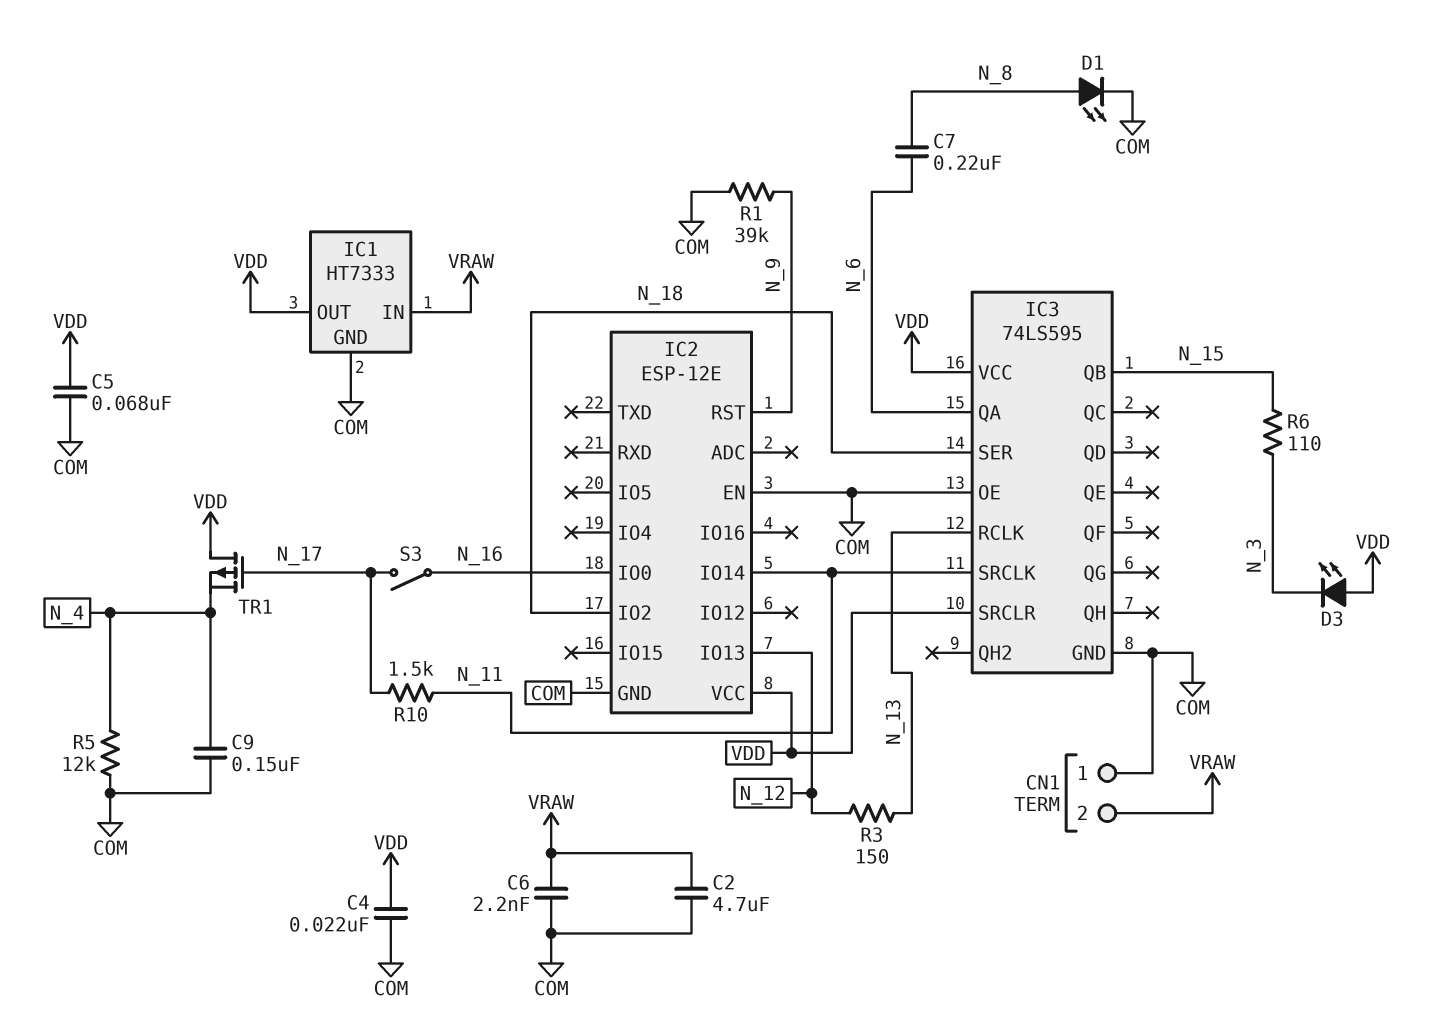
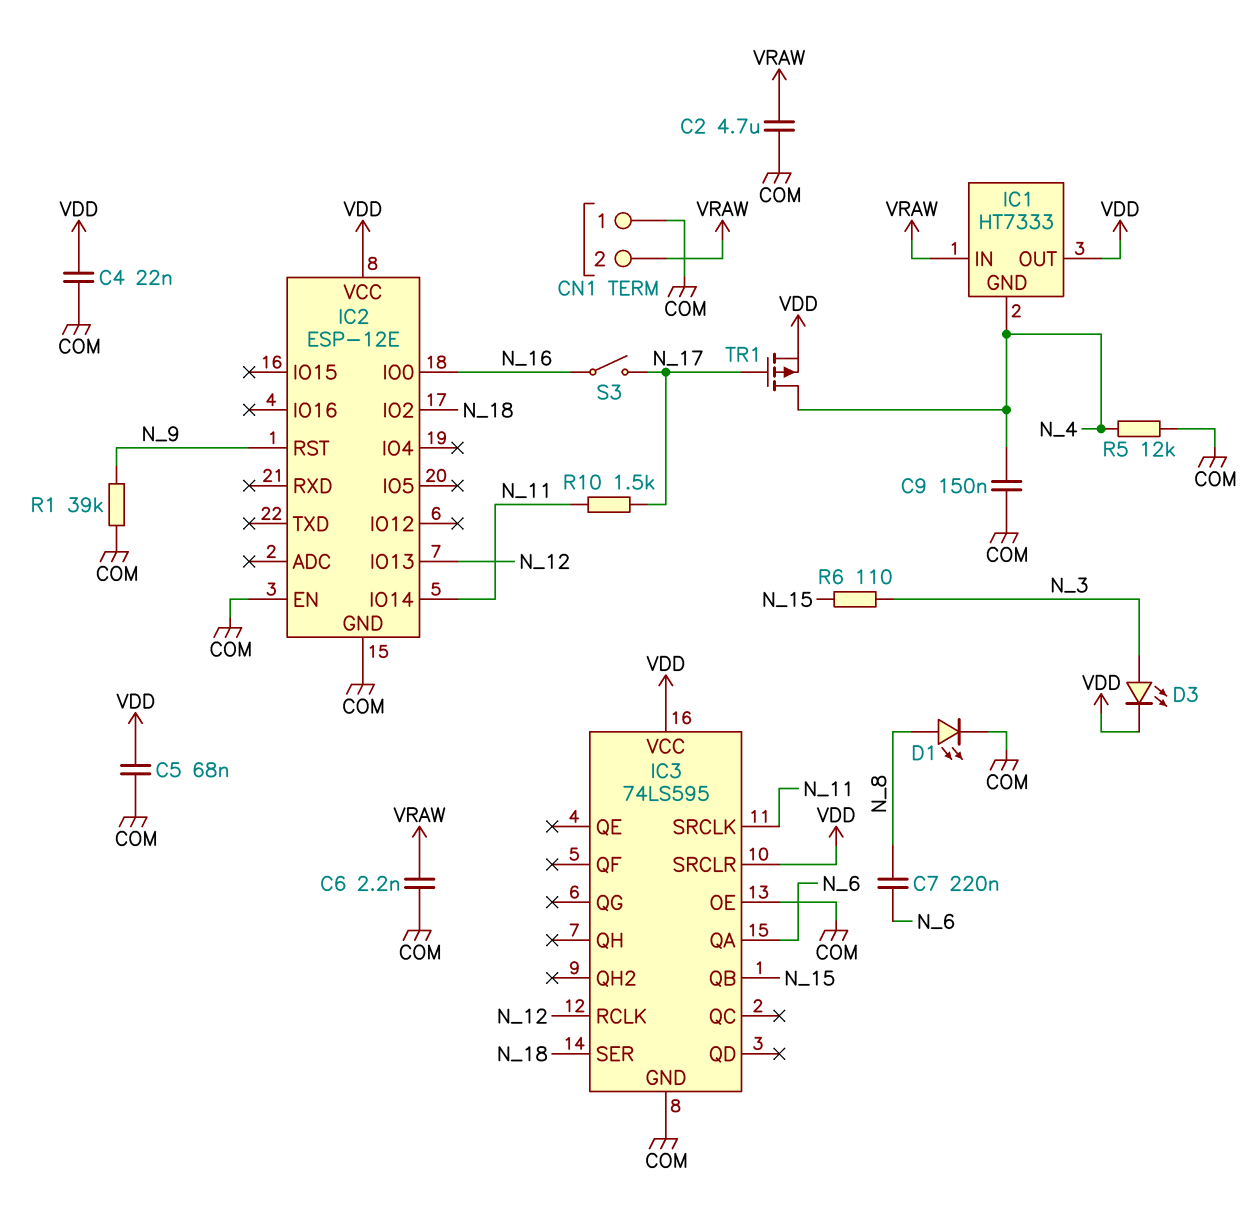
D3: LED (A VDD, K N_3) -> LED (A N_3, K VDD)
IC1 pin GND: COM -> N_4
IC3 pin RCLK: N_13 -> N_12
R3: 150 (N_12, N_13) -> none
TR1: PMOS (G N_17, D VDD, S N_4) -> PMOS (G N_17, D N_4, S VDD)

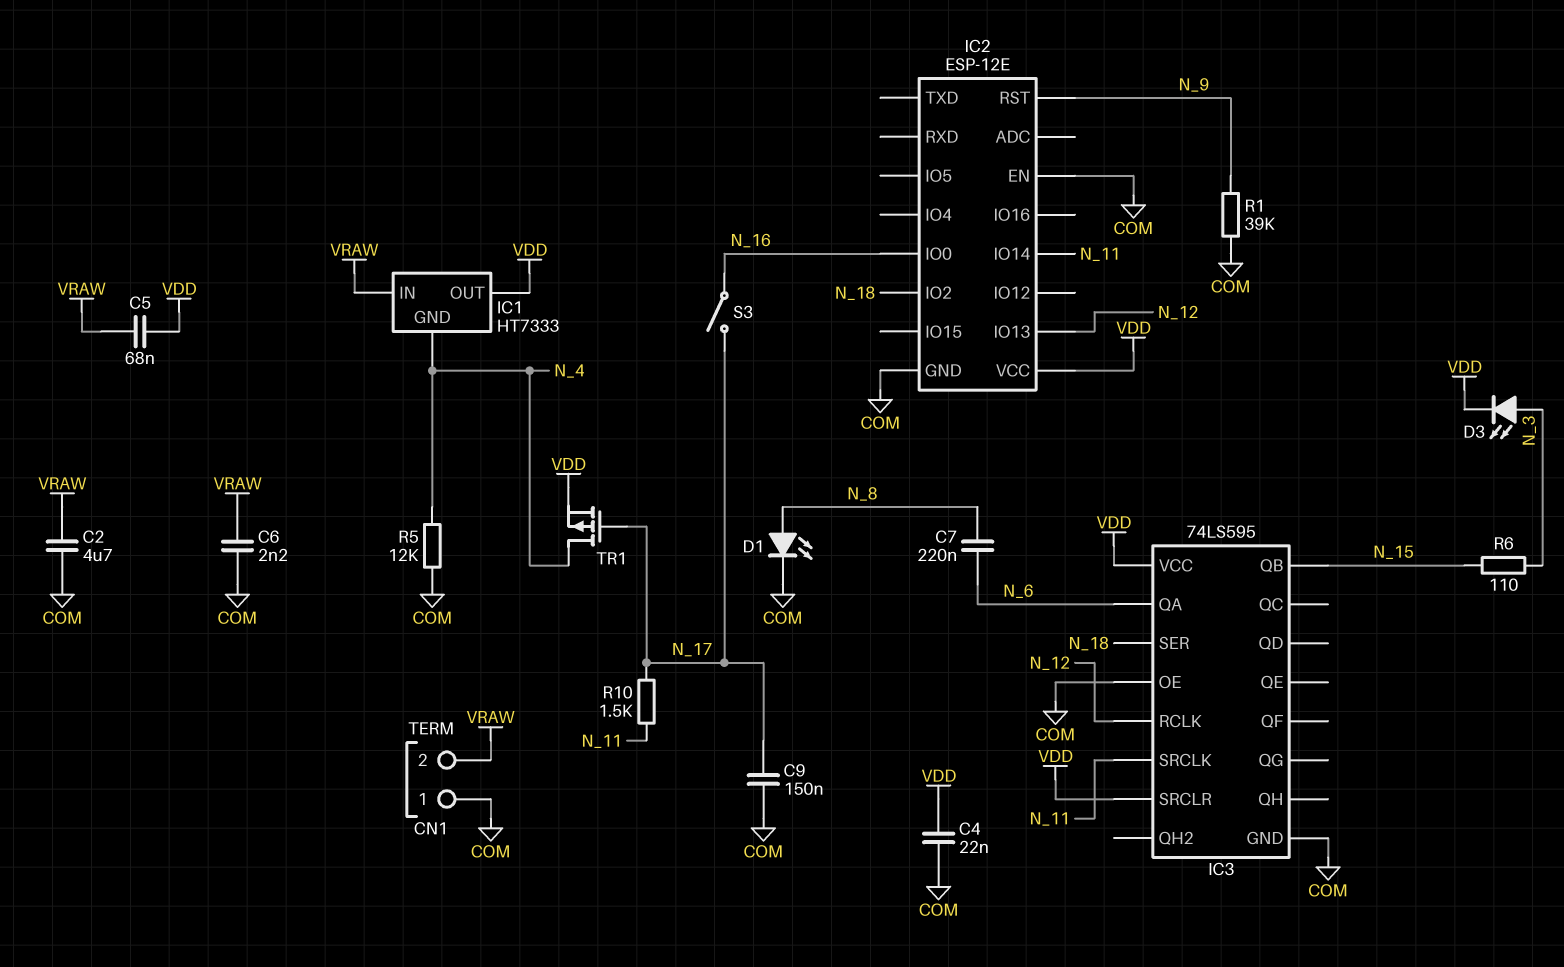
C5: 68nF (COM, VDD) -> 68nF (VDD, VRAW)
C9: 150nF (COM, N_4) -> 150nF (COM, N_17)

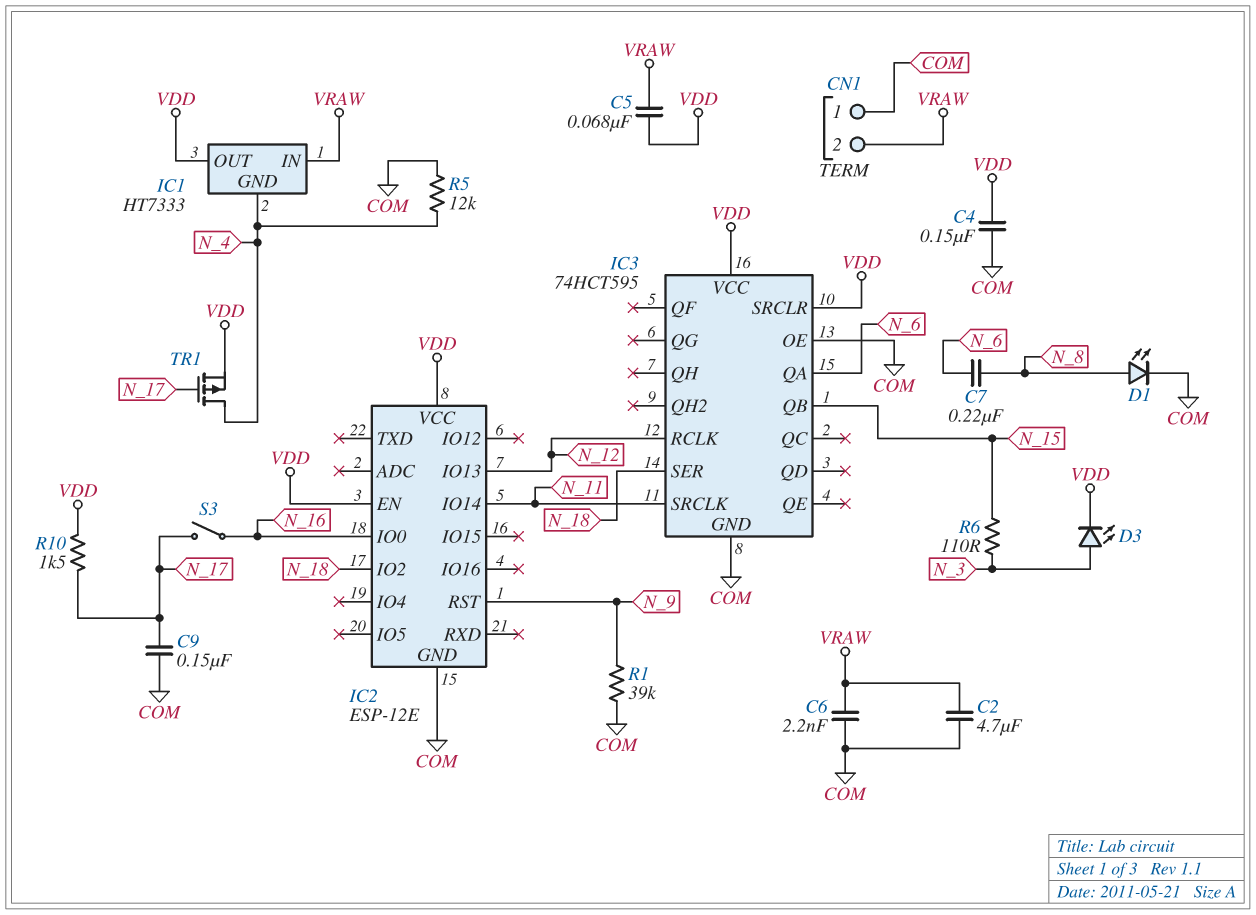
C4: 22nF (COM, VDD) -> 150nF (COM, VDD)
IC2 pin EN: COM -> VDD
IC3: 74LS595 -> 74HCT595
R10: 1.5k (N_11, N_17) -> 1.5k (N_17, VDD)

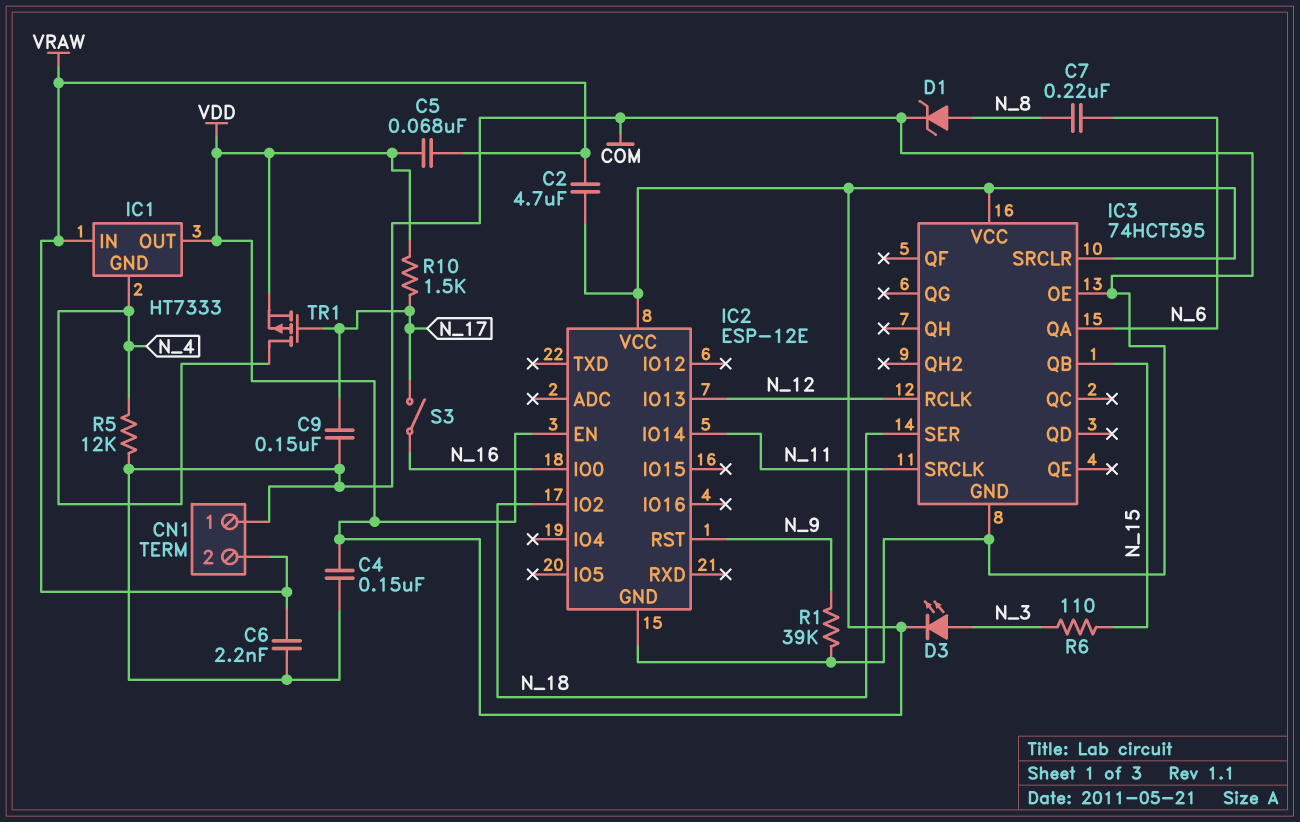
C2: 4.7uF (COM, VRAW) -> 4.7uF (VDD, VRAW)
D1: LED (A N_8, K COM) -> zener (A N_8, K COM)

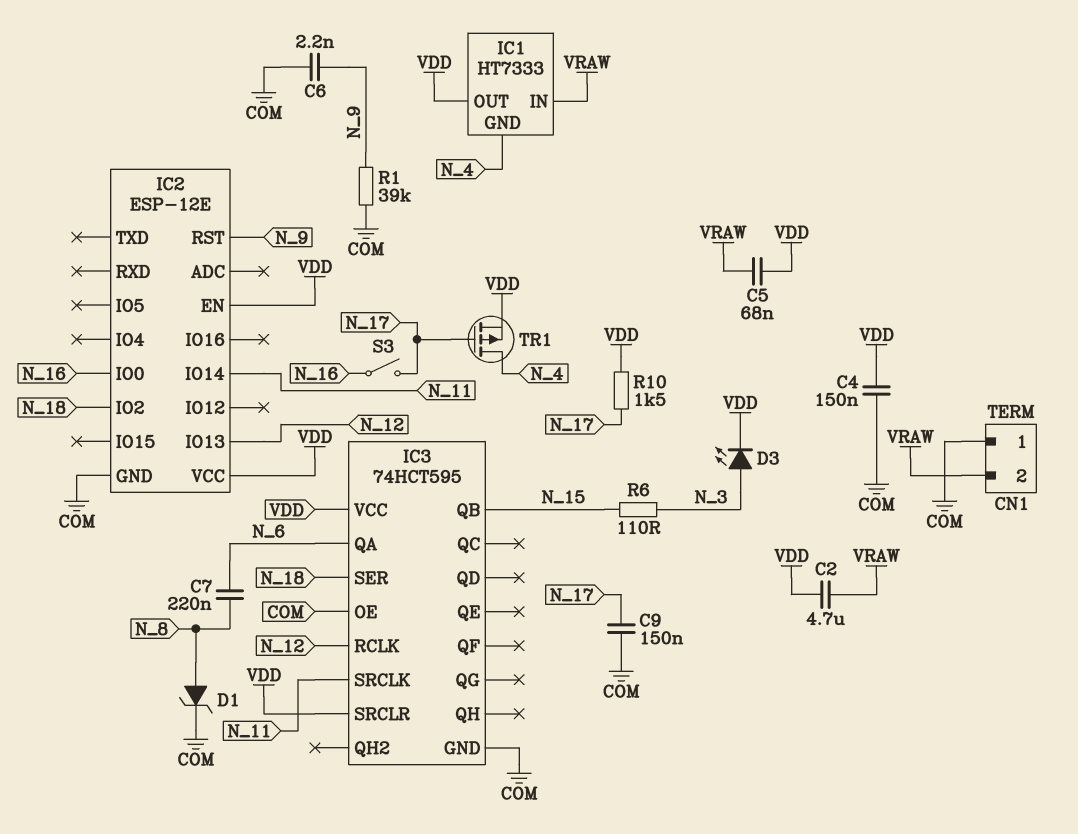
C6: 2.2nF (COM, VRAW) -> 2.2nF (COM, N_9)
R5: 12k (COM, N_4) -> none

